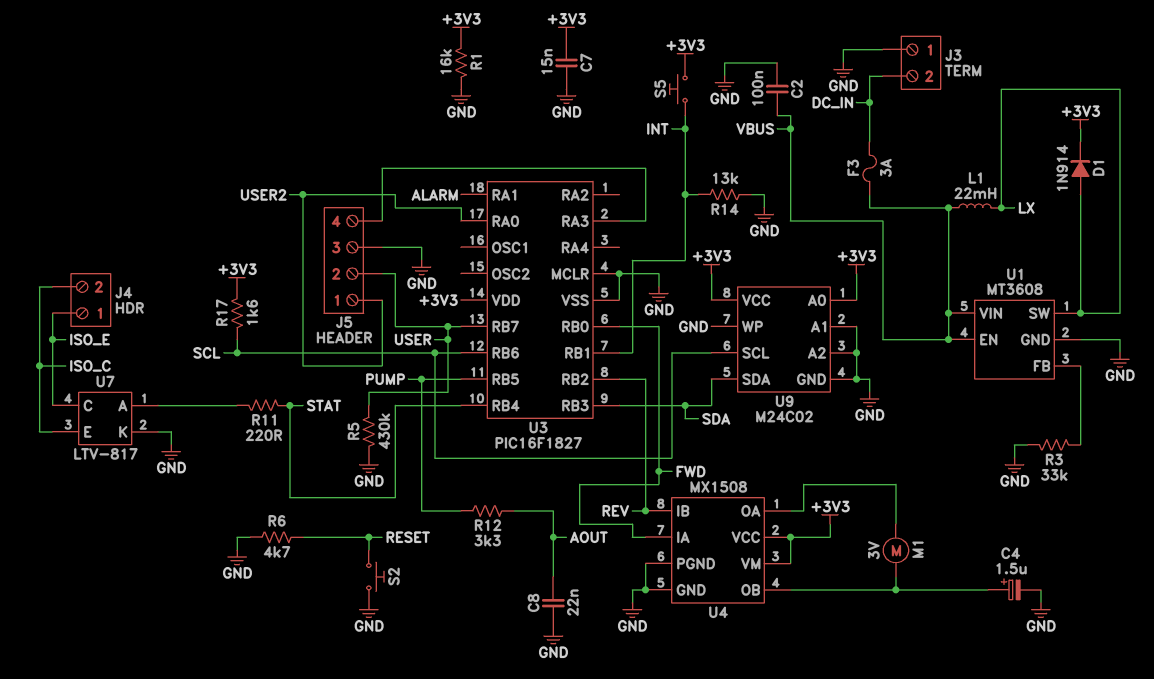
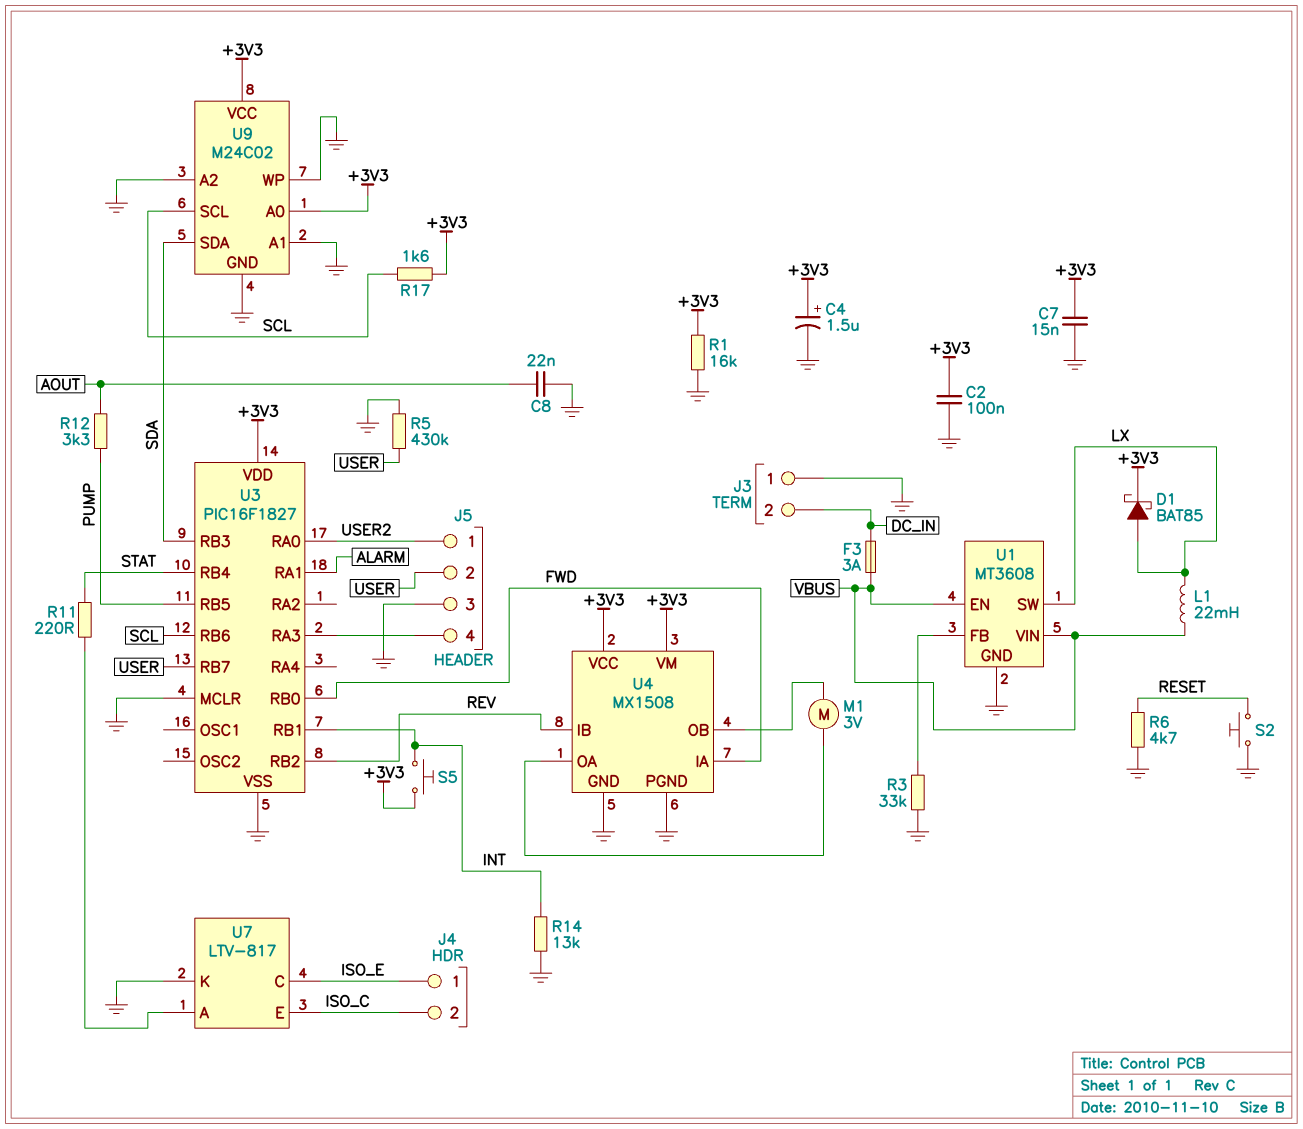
C2: 100nF (GND, VBUS) -> 100nF (+3V3, GND)
C4: 1.5uF (plus U4/OB, minus GND) -> 1.5uF (plus +3V3, minus GND)
D1: diode 1N914 (A LX, K +3V3) -> schottky BAT85 (A LX, K +3V3)

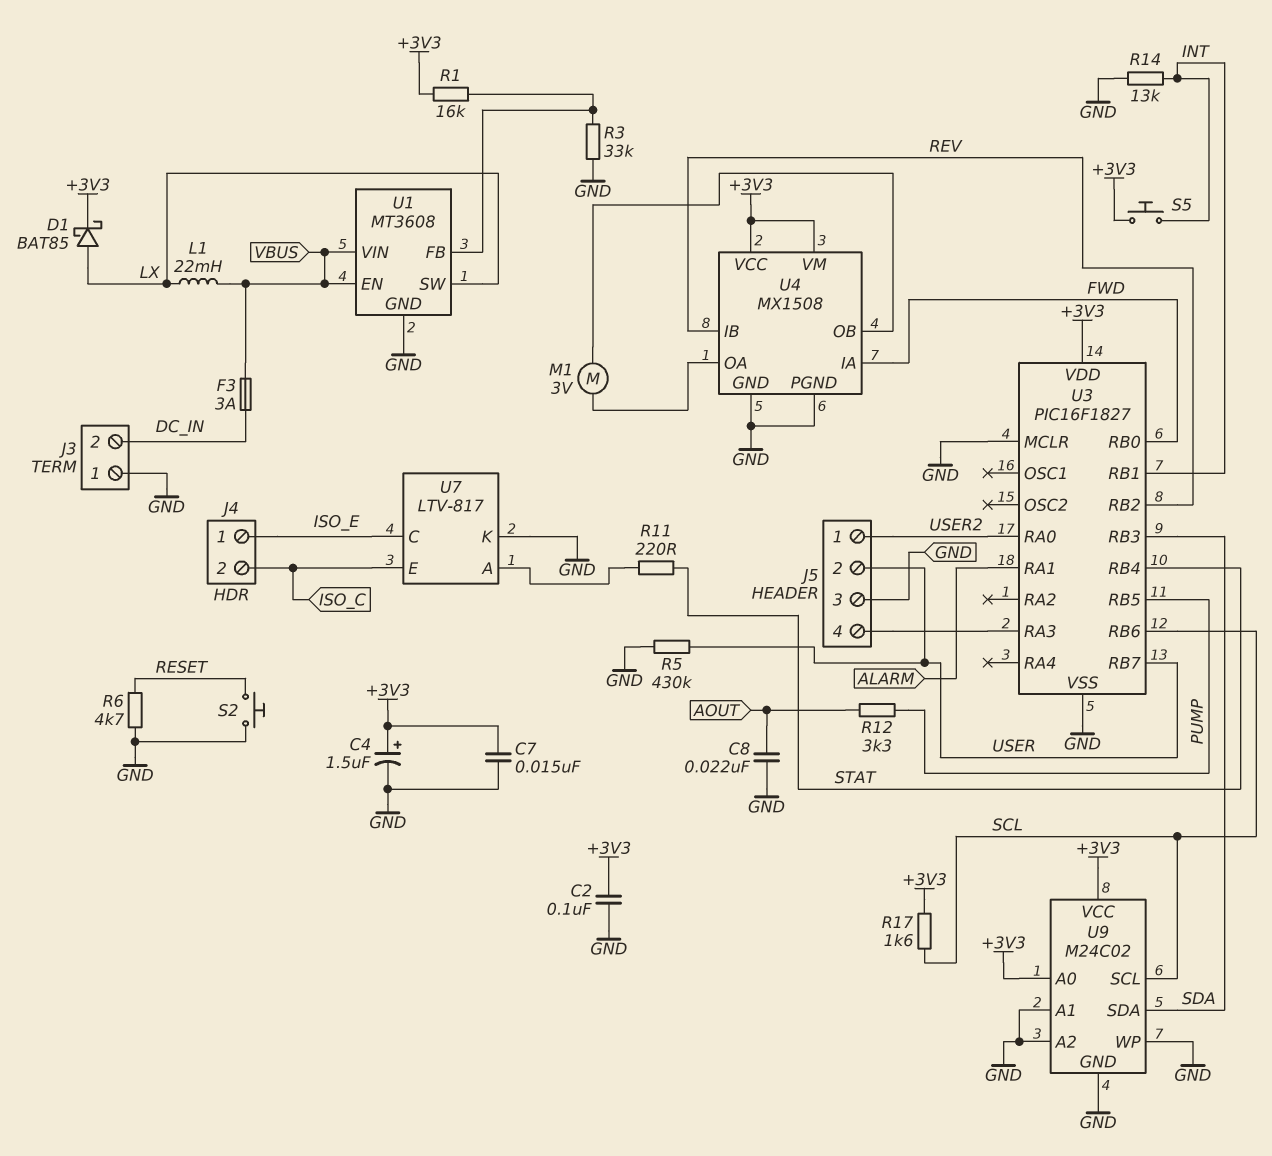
R1: 16k (+3V3, GND) -> 16k (+3V3, U1/FB)

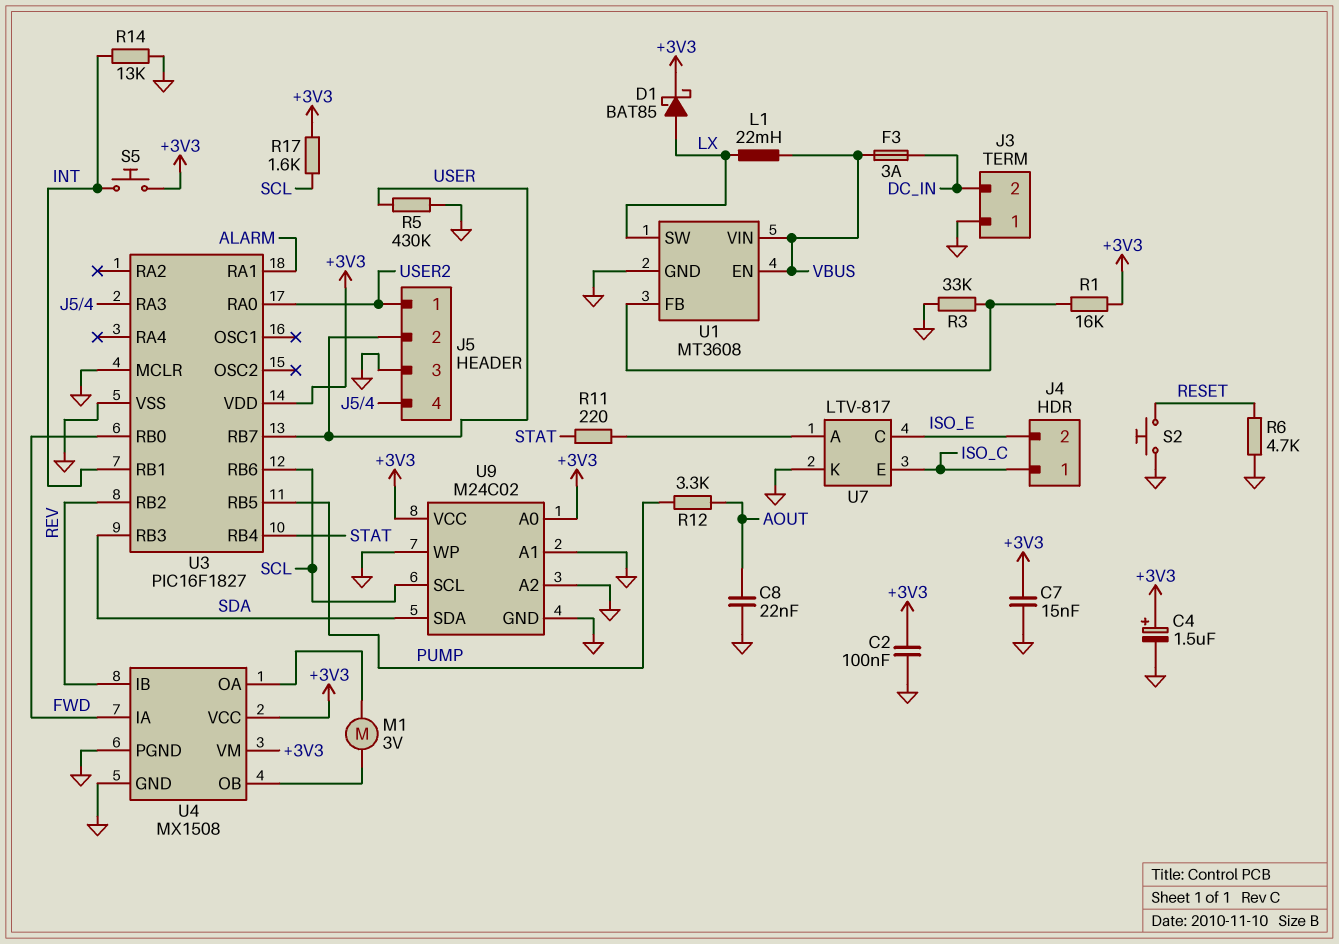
J4 pin 1: ISO_E -> ISO_C
J4 pin 2: ISO_C -> ISO_E

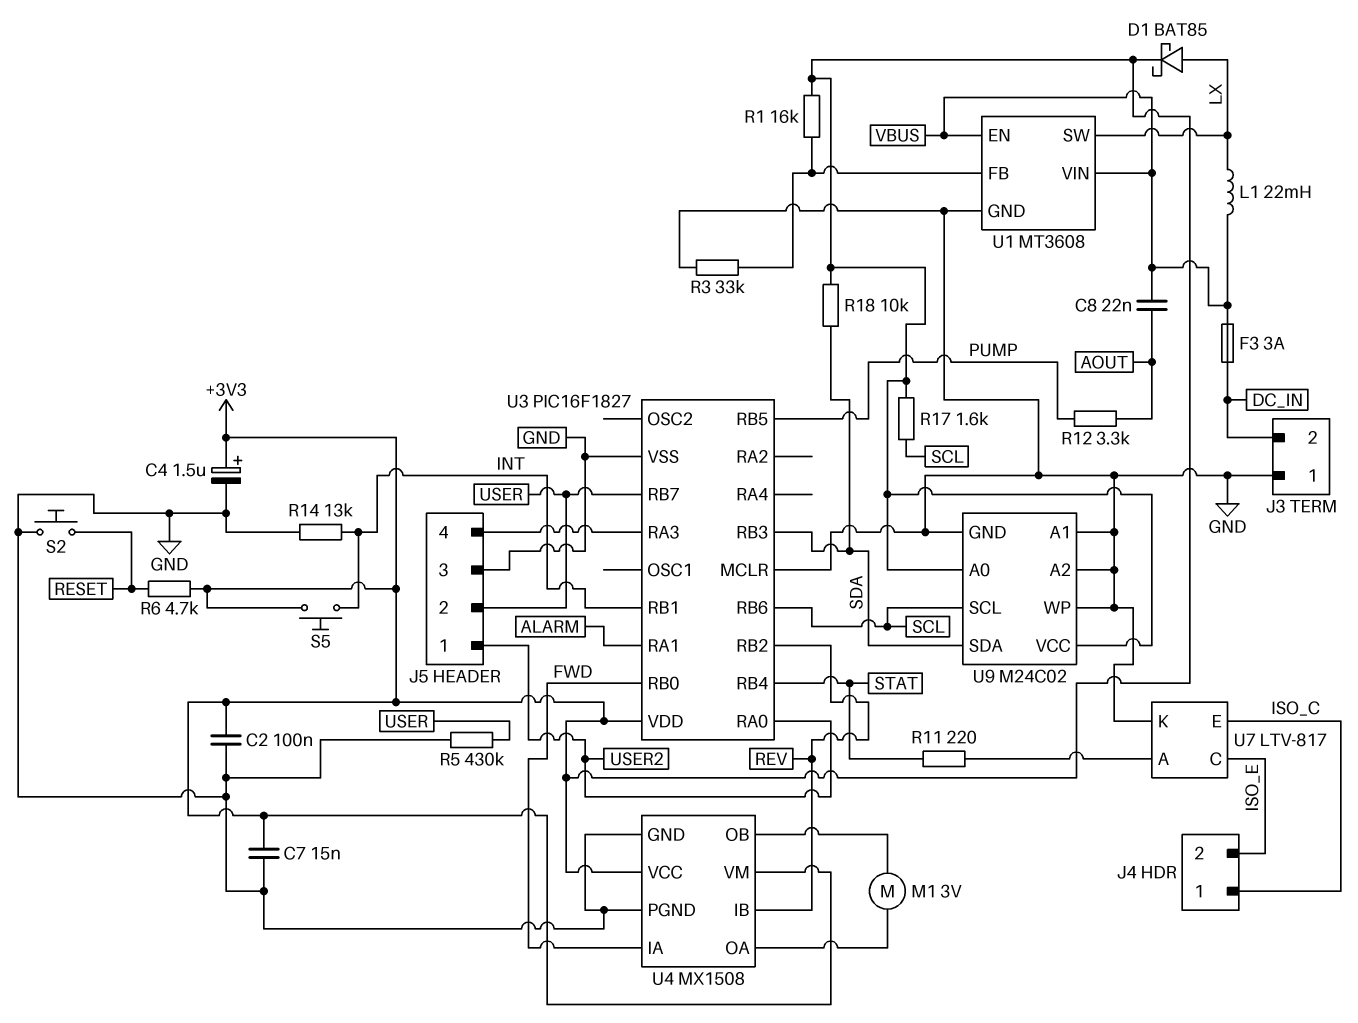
C8: 22nF (AOUT, GND) -> 22nF (AOUT, VBUS)
R6: 4.7k (GND, RESET) -> 4.7k (+3V3, RESET)
R18: none -> 10k (+3V3, SDA)

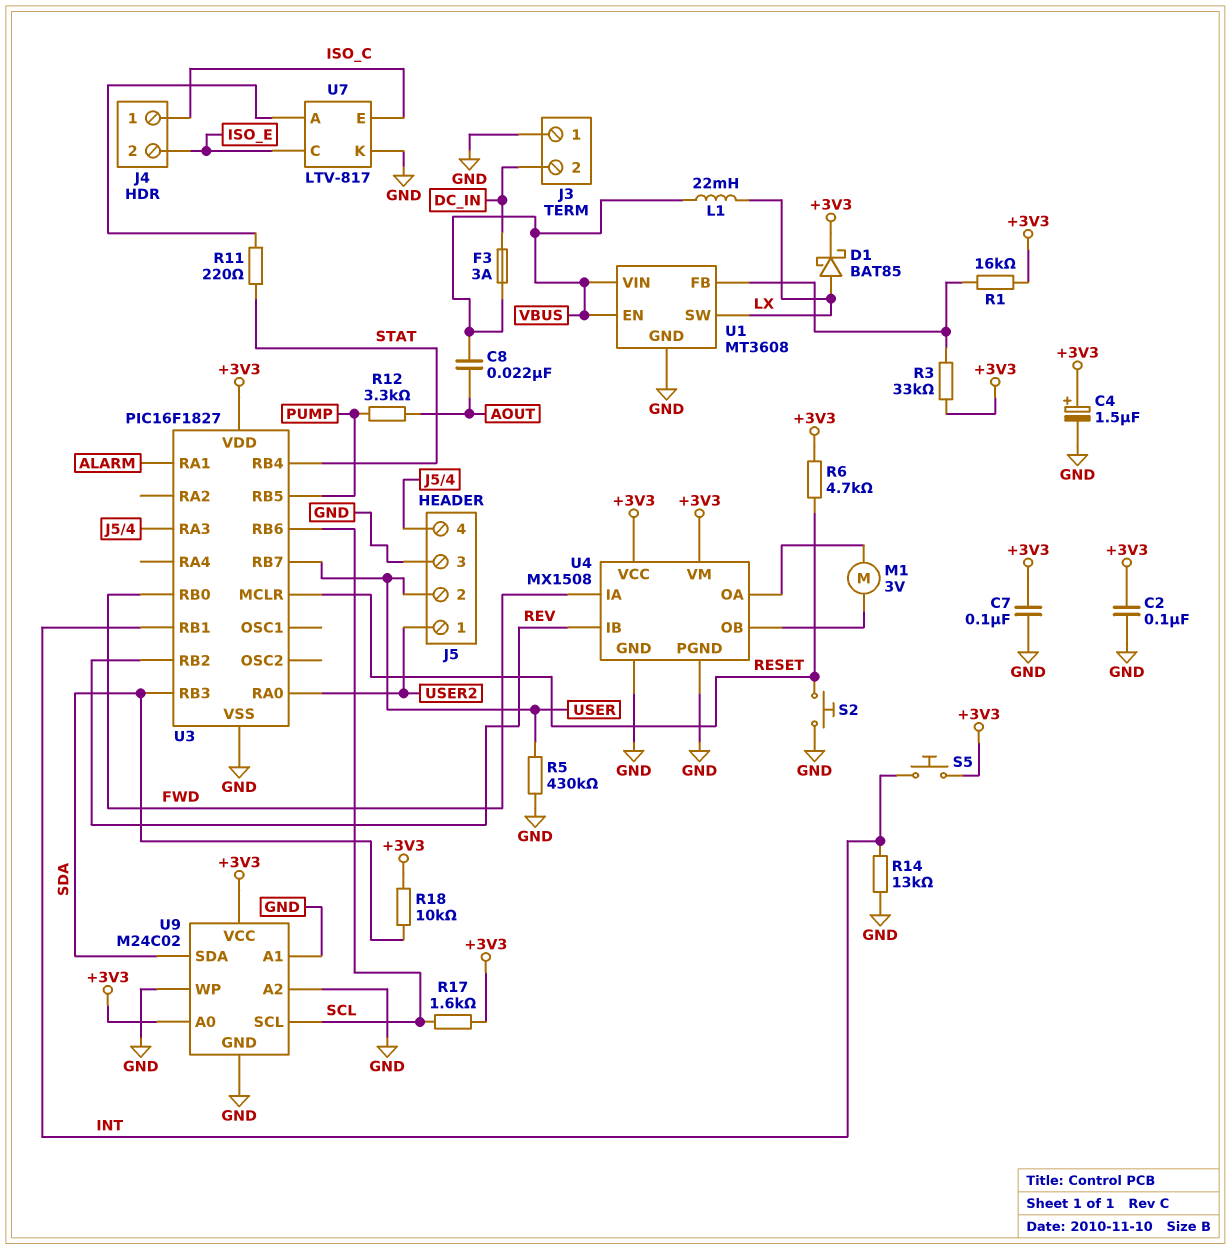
C7: 15nF (+3V3, GND) -> 100nF (+3V3, GND)
R3: 33k (GND, U1/FB) -> 33k (+3V3, U1/FB)
U3 pin MCLR: GND -> RESET

